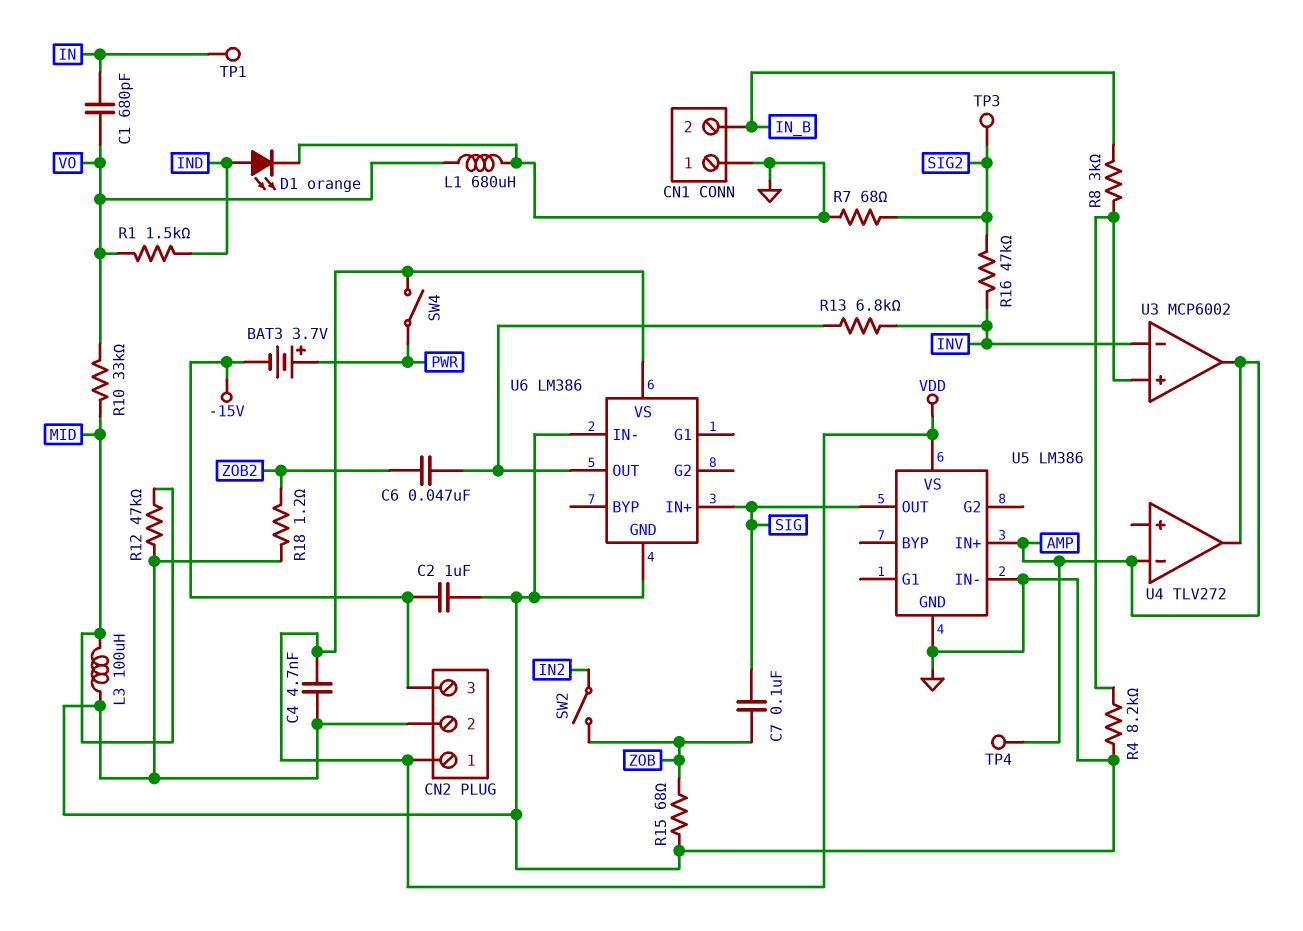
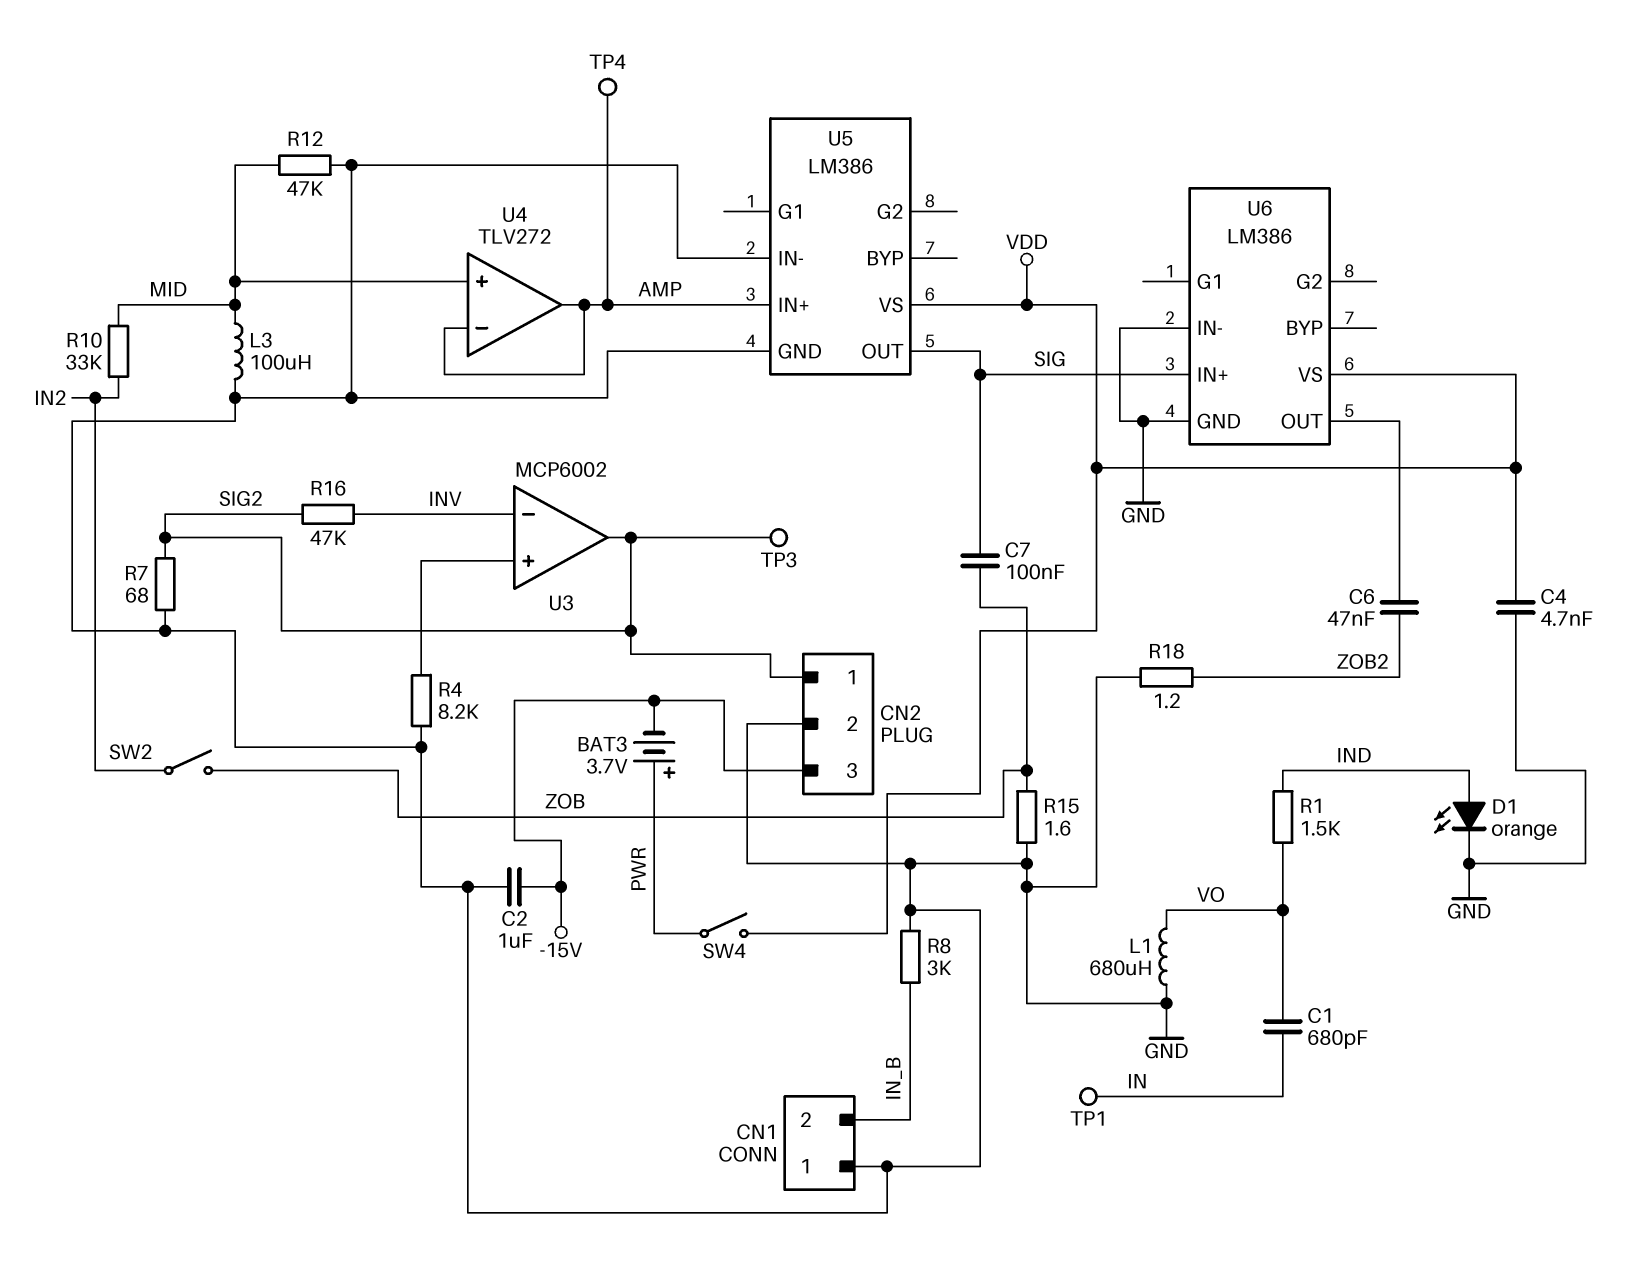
CN2 pin 1: VDD -> SIG2
R8: 3k (IN_B, U3/in+) -> 3k (GND, IN_B)
R10: 33k (MID, VO) -> 33k (IN2, MID)
R13: 6.8k (INV, U6/OUT) -> none
R15: 68 (GND, ZOB) -> 1.6 (GND, ZOB)
U3 pin out: AMP -> SIG2
U4 pin in+: none -> MID

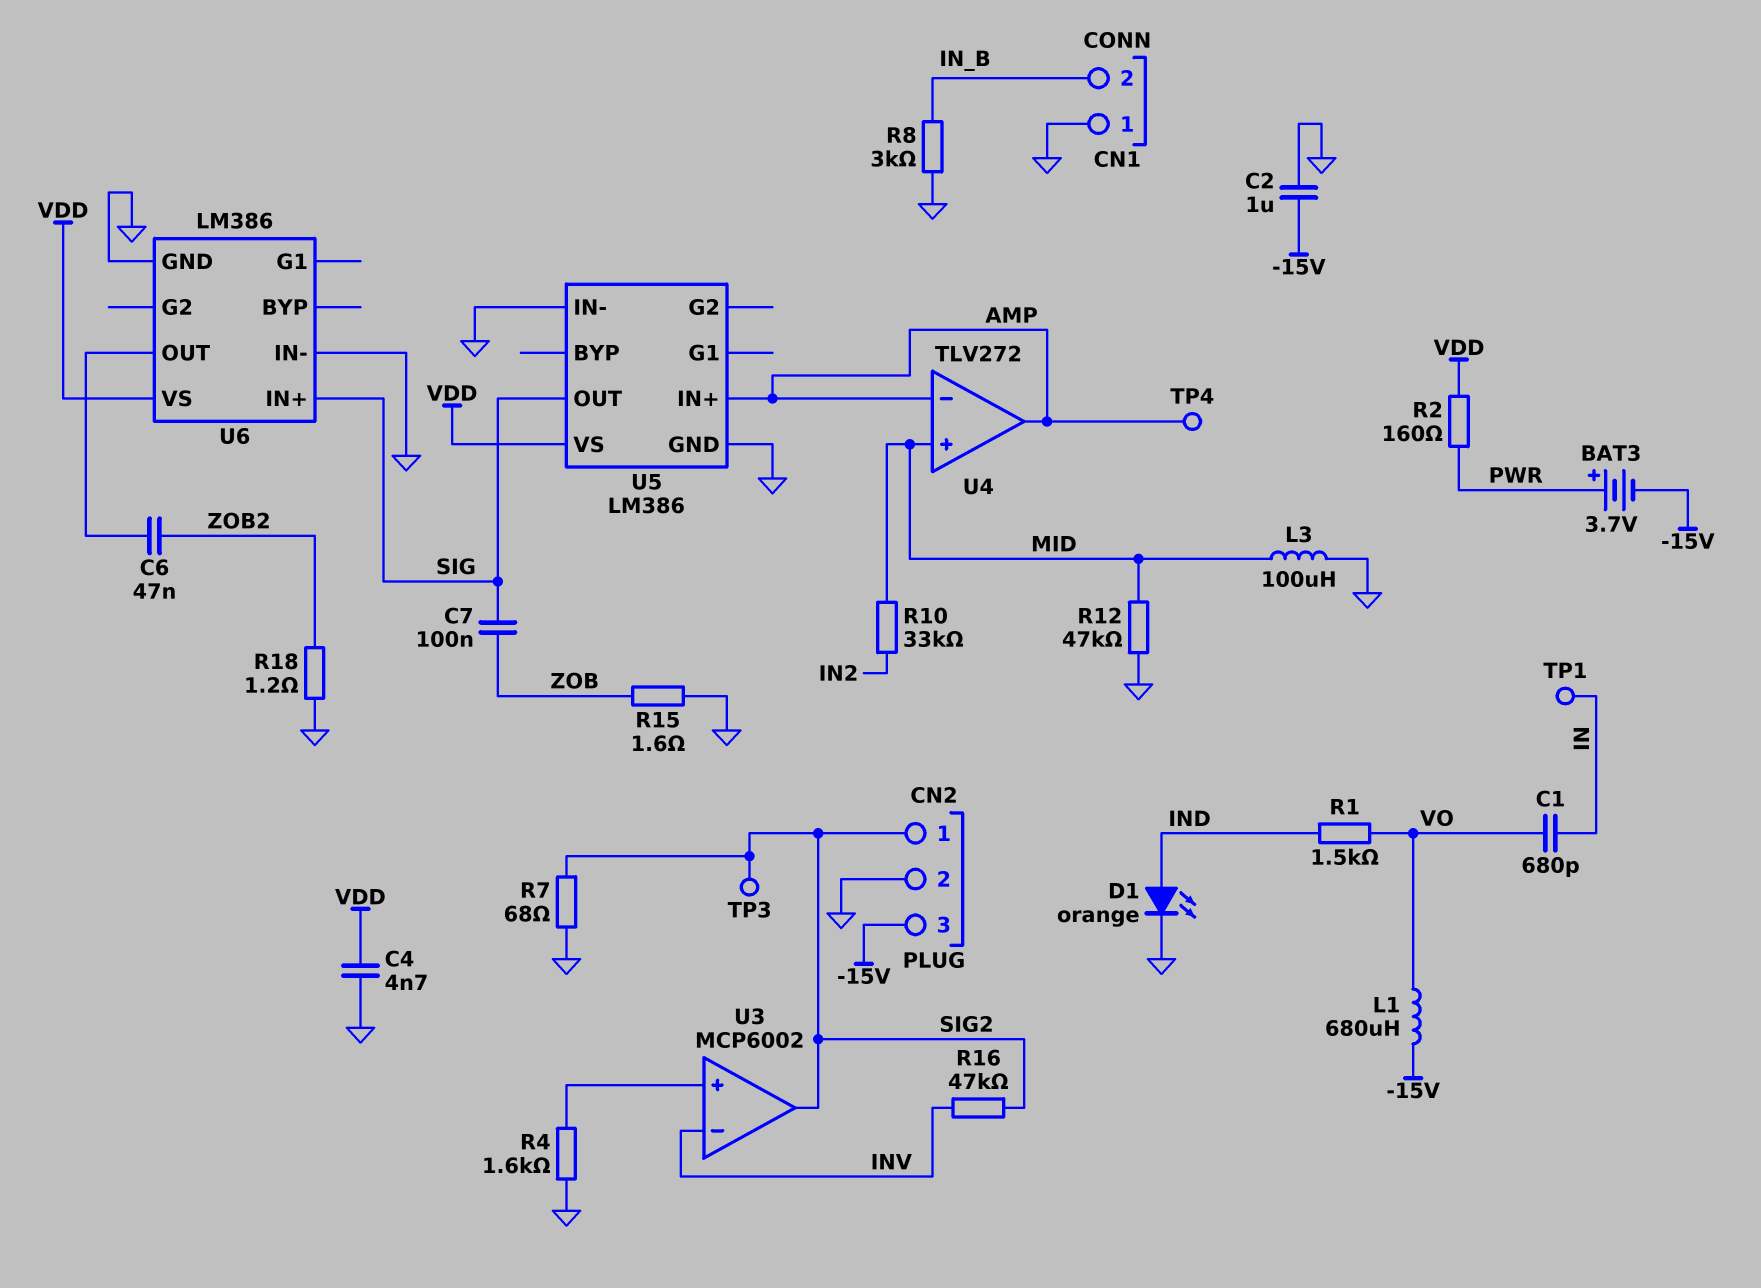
L1: 680uH (GND, VO) -> 680uH (-15V, VO)
R2: none -> 160 (PWR, VDD)
R4: 8.2k (GND, U3/in+) -> 1.6k (GND, U3/in+)
SW2: switch (IN2, ZOB) -> none
SW4: switch (PWR, VDD) -> none

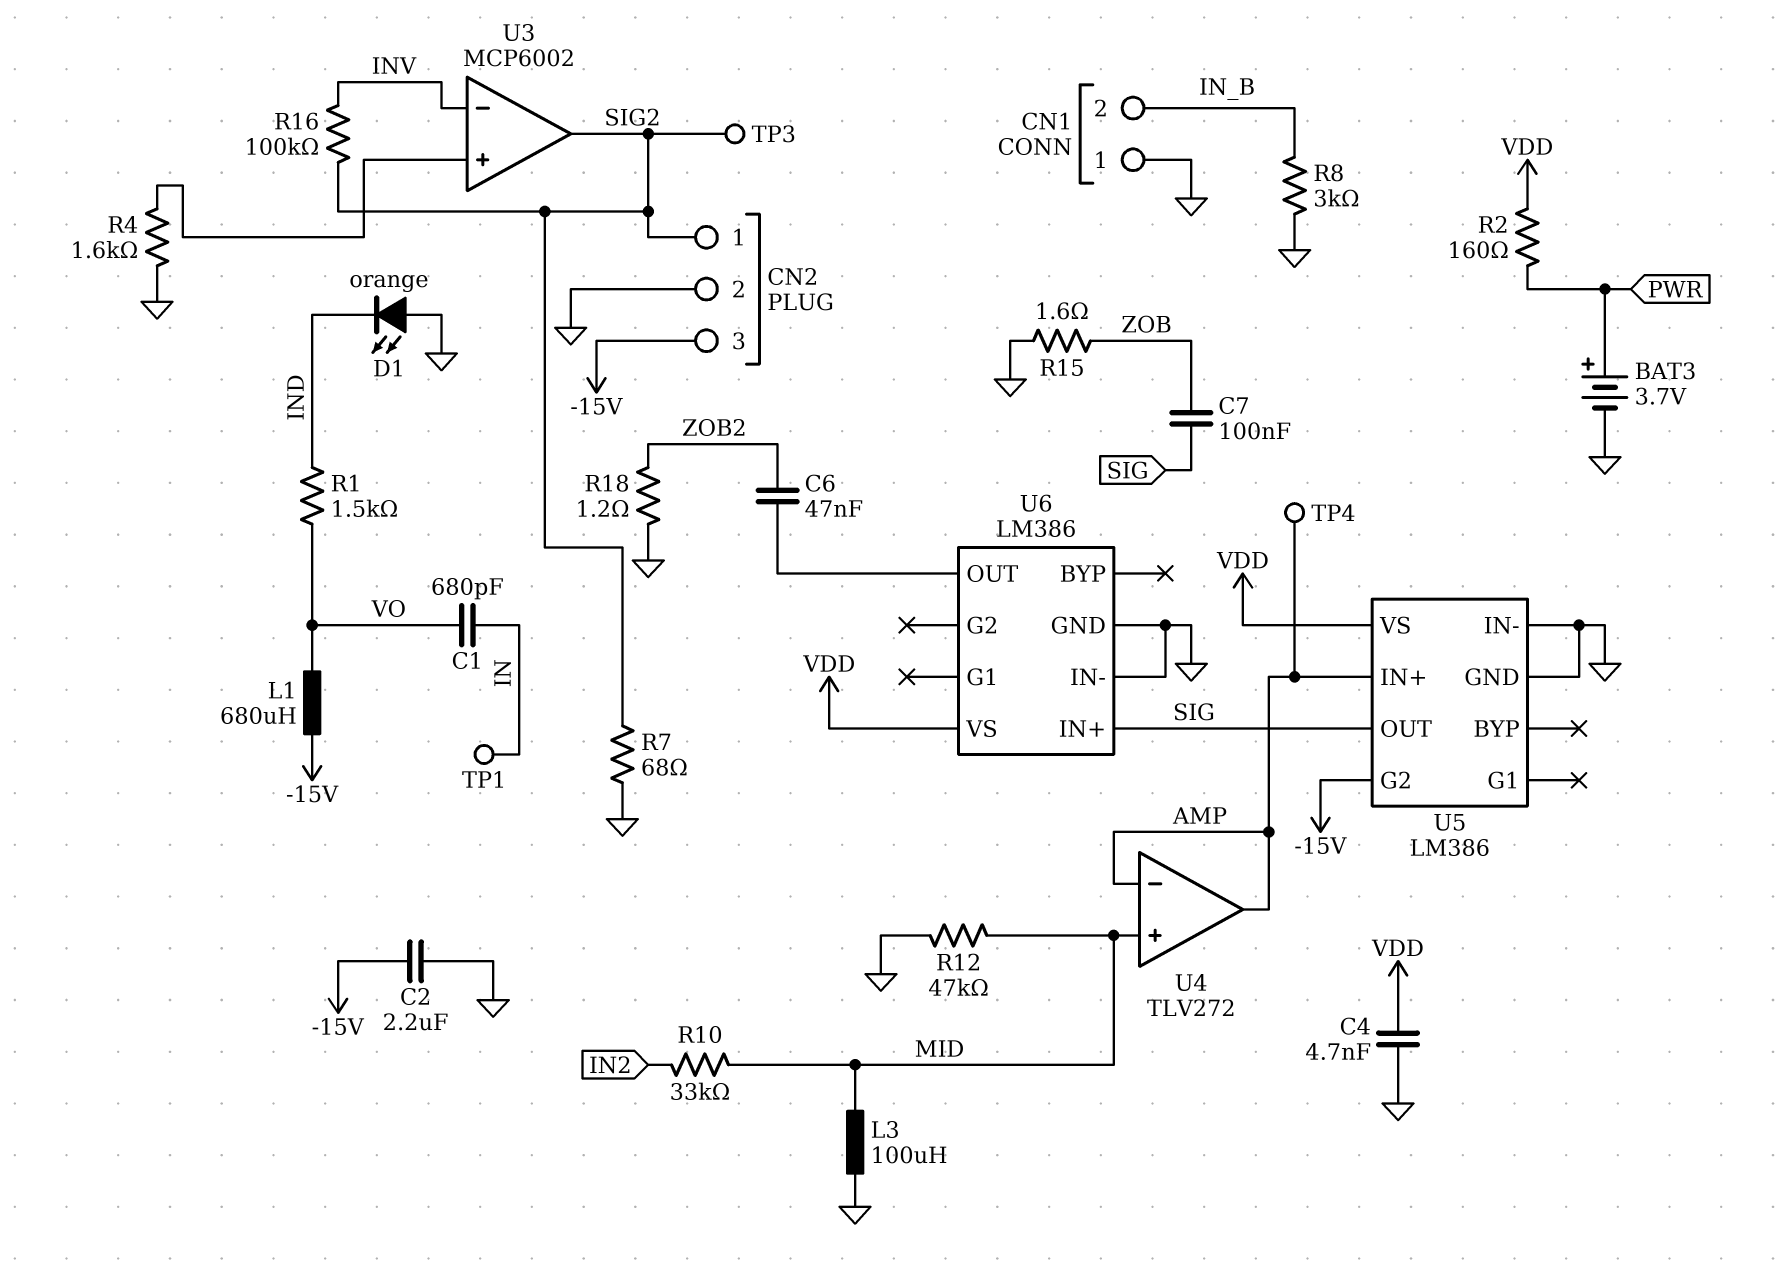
BAT3: 3.7V (plus PWR, minus -15V) -> 3.7V (plus PWR, minus GND)
C2: 1uF (-15V, GND) -> 2.2uF (-15V, GND)
D1: LED orange (A IND, K GND) -> LED orange (A GND, K IND)
R16: 47k (INV, SIG2) -> 100k (INV, SIG2)
U5 pin G2: none -> -15V

